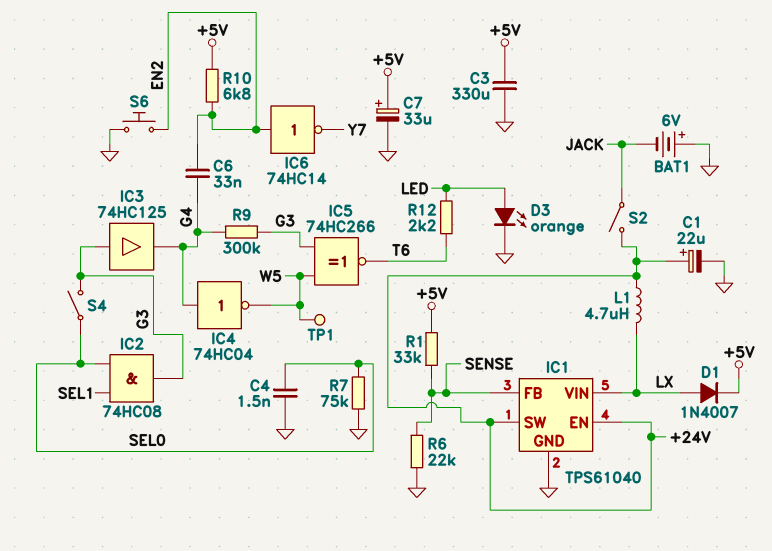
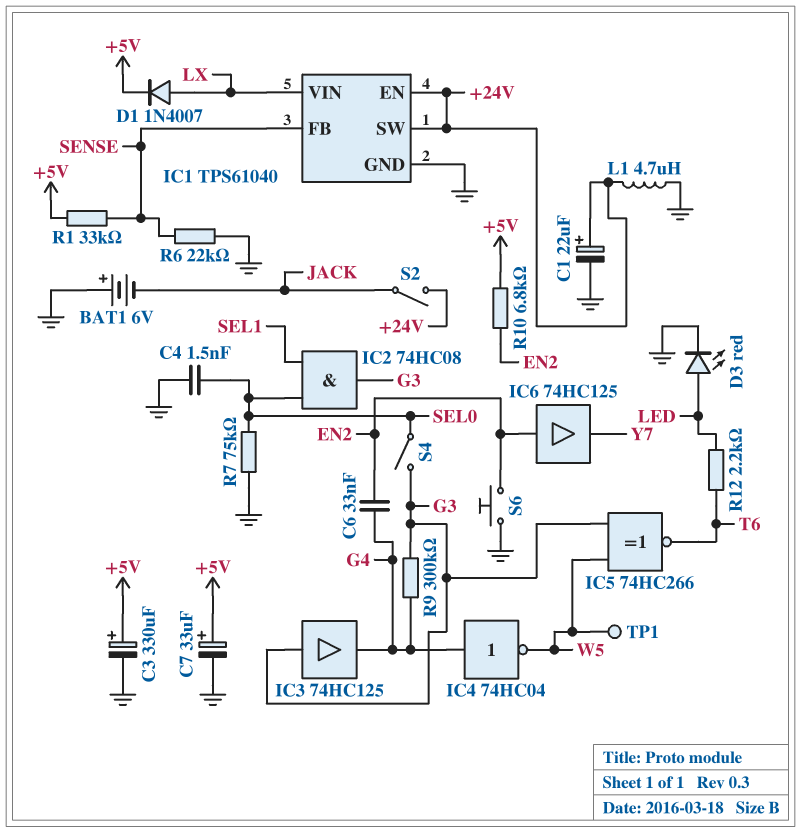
C3: 330uF (+5V, GND) -> 330uF (plus +5V, minus GND)
D3: LED orange (A LED, K GND) -> LED red (A LED, K GND)
IC6: NOT 74HC14 (in EN2, out Y7) -> buffer 74HC125 (in EN2, out Y7)
L1: 4.7uH (+24V, LX) -> 4.7uH (+24V, GND)

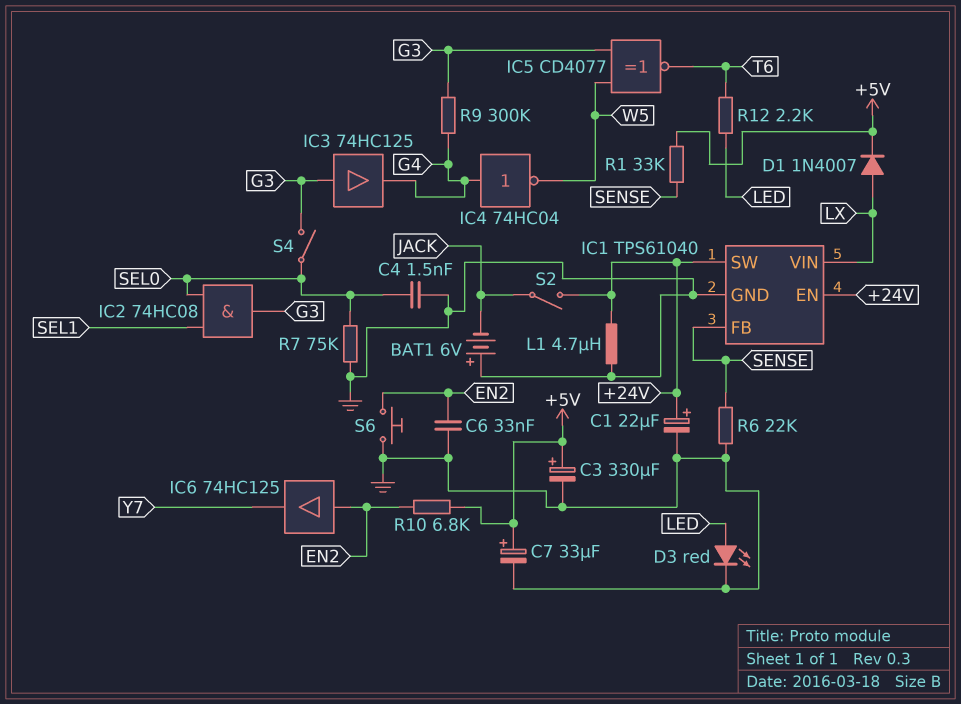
C6: 33nF (EN2, G4) -> 33nF (EN2, GND)
IC5: XNOR 74HC266 (in G3, in W5, out T6) -> XNOR CD4077 (in G3, in W5, out T6)
TP1: test point (W5) -> none

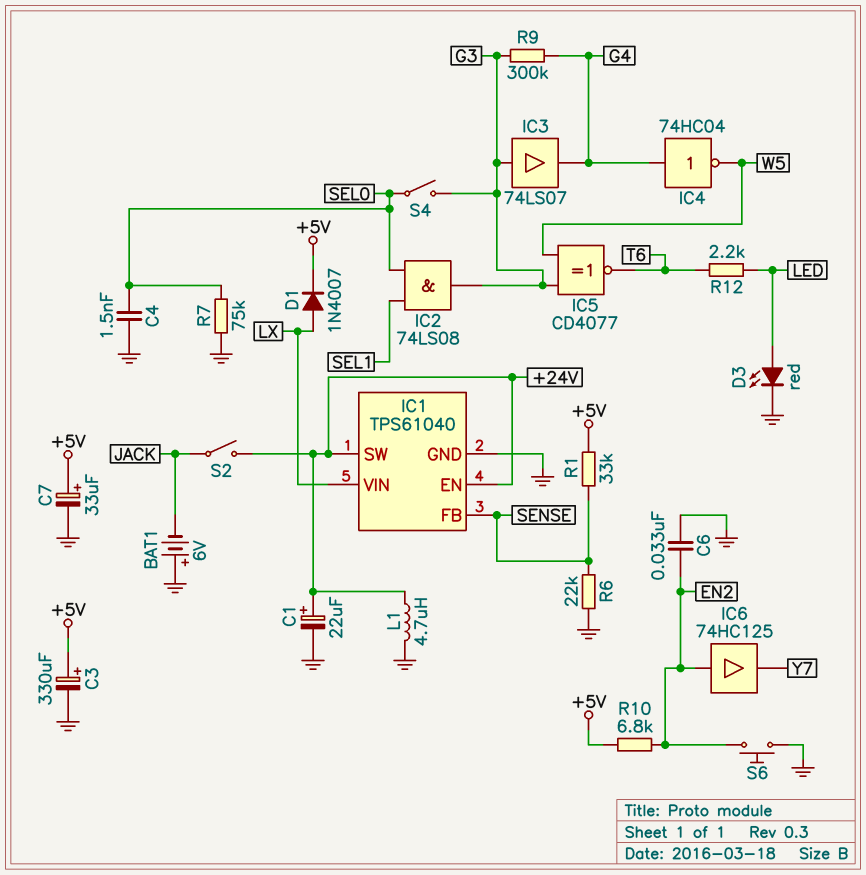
IC2: AND 74HC08 (in SEL0, in SEL1, out G3) -> AND 74LS08 (in SEL0, in SEL1, out G3)
IC3: buffer 74HC125 (in G3, out G4) -> buffer 74LS07 (in G3, out G4)

